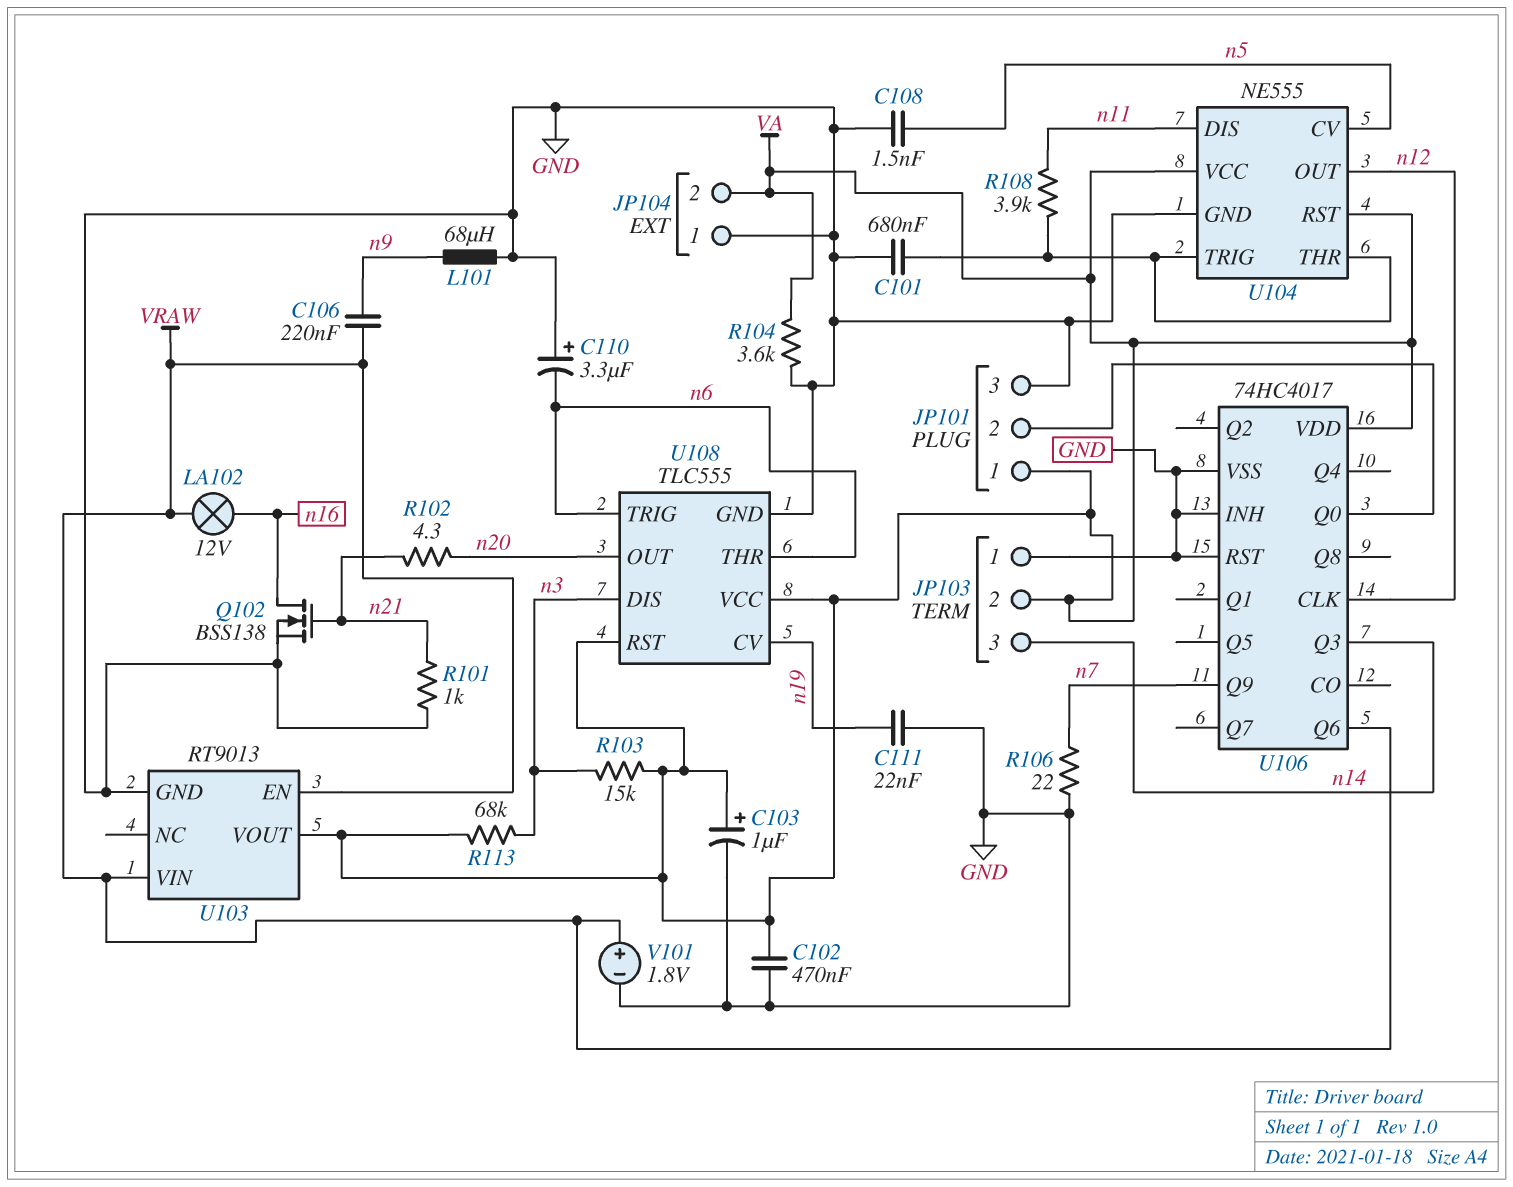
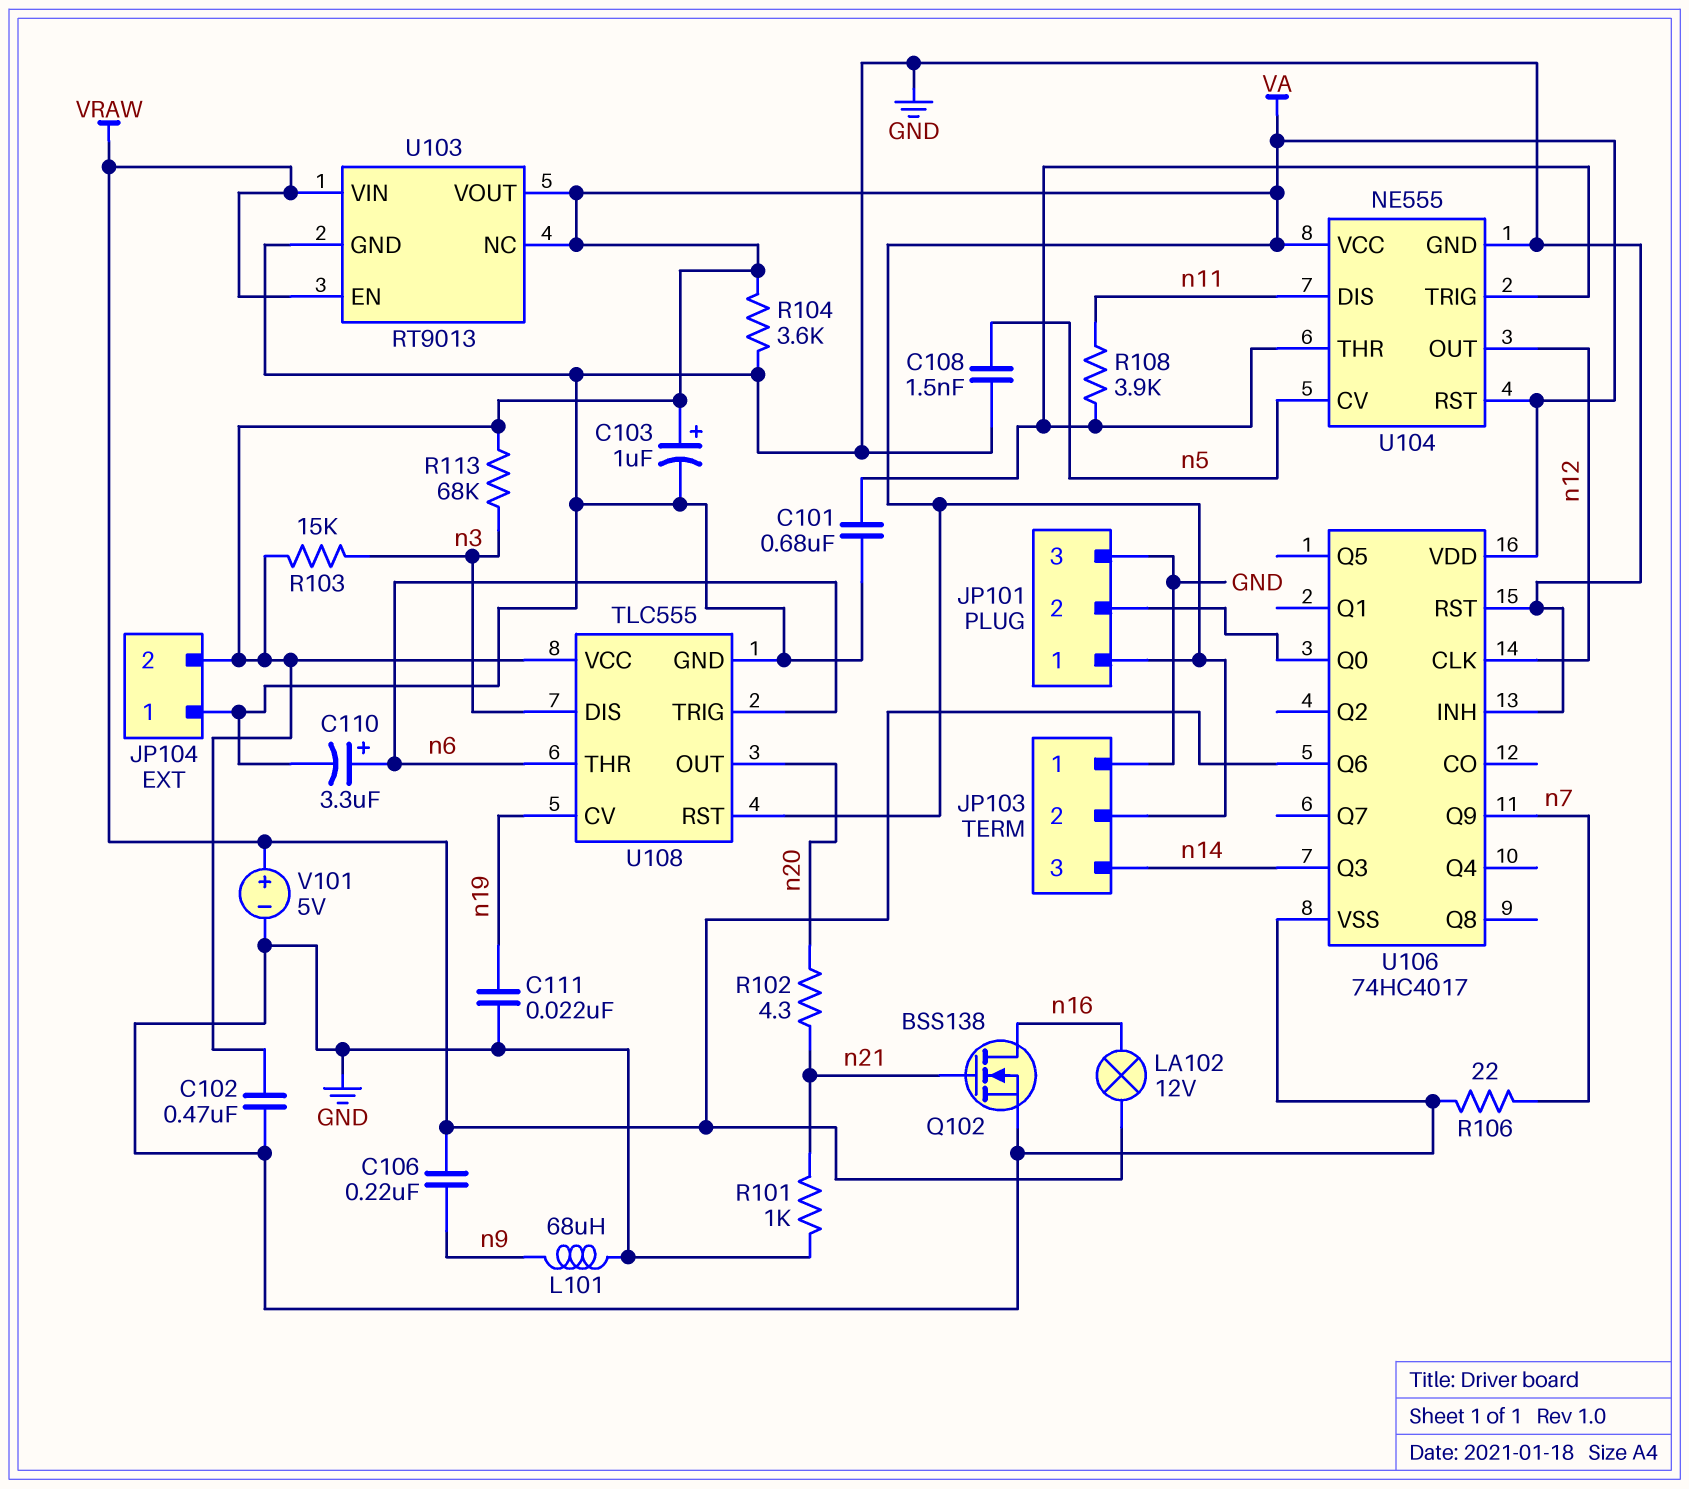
C110: 3.3uF (plus GND, minus n6) -> 3.3uF (plus n6, minus GND)
U103 pin NC: none -> VA
V101: 1.8V (plus VRAW, minus GND) -> 5V (plus VRAW, minus GND)

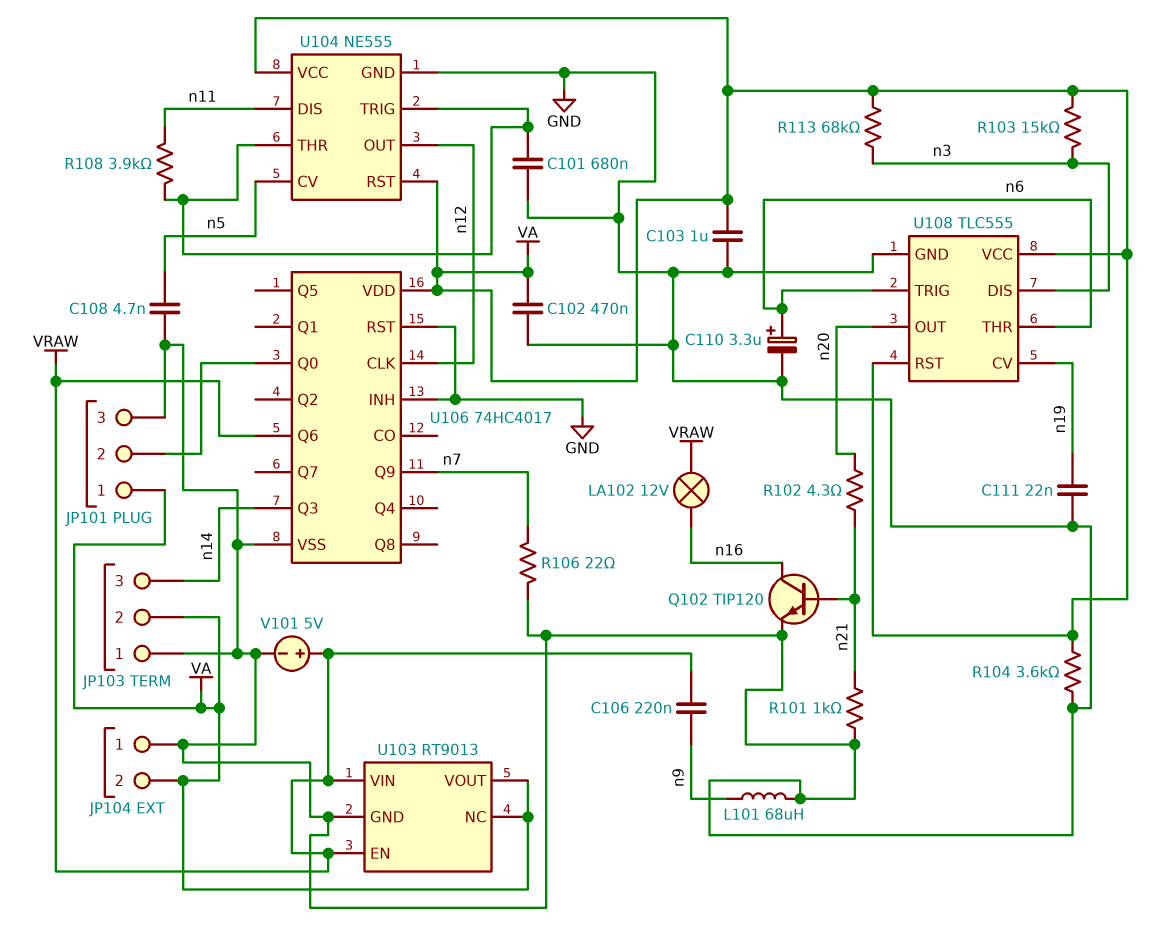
C103: 1uF (plus VA, minus GND) -> 1uF (GND, VA)
C108: 1.5nF (GND, n5) -> 4.7nF (GND, n5)
Q102: NMOS BSS138 (G n21, D n16, S GND) -> NPN TIP120 (B n21, C n16, E GND)

